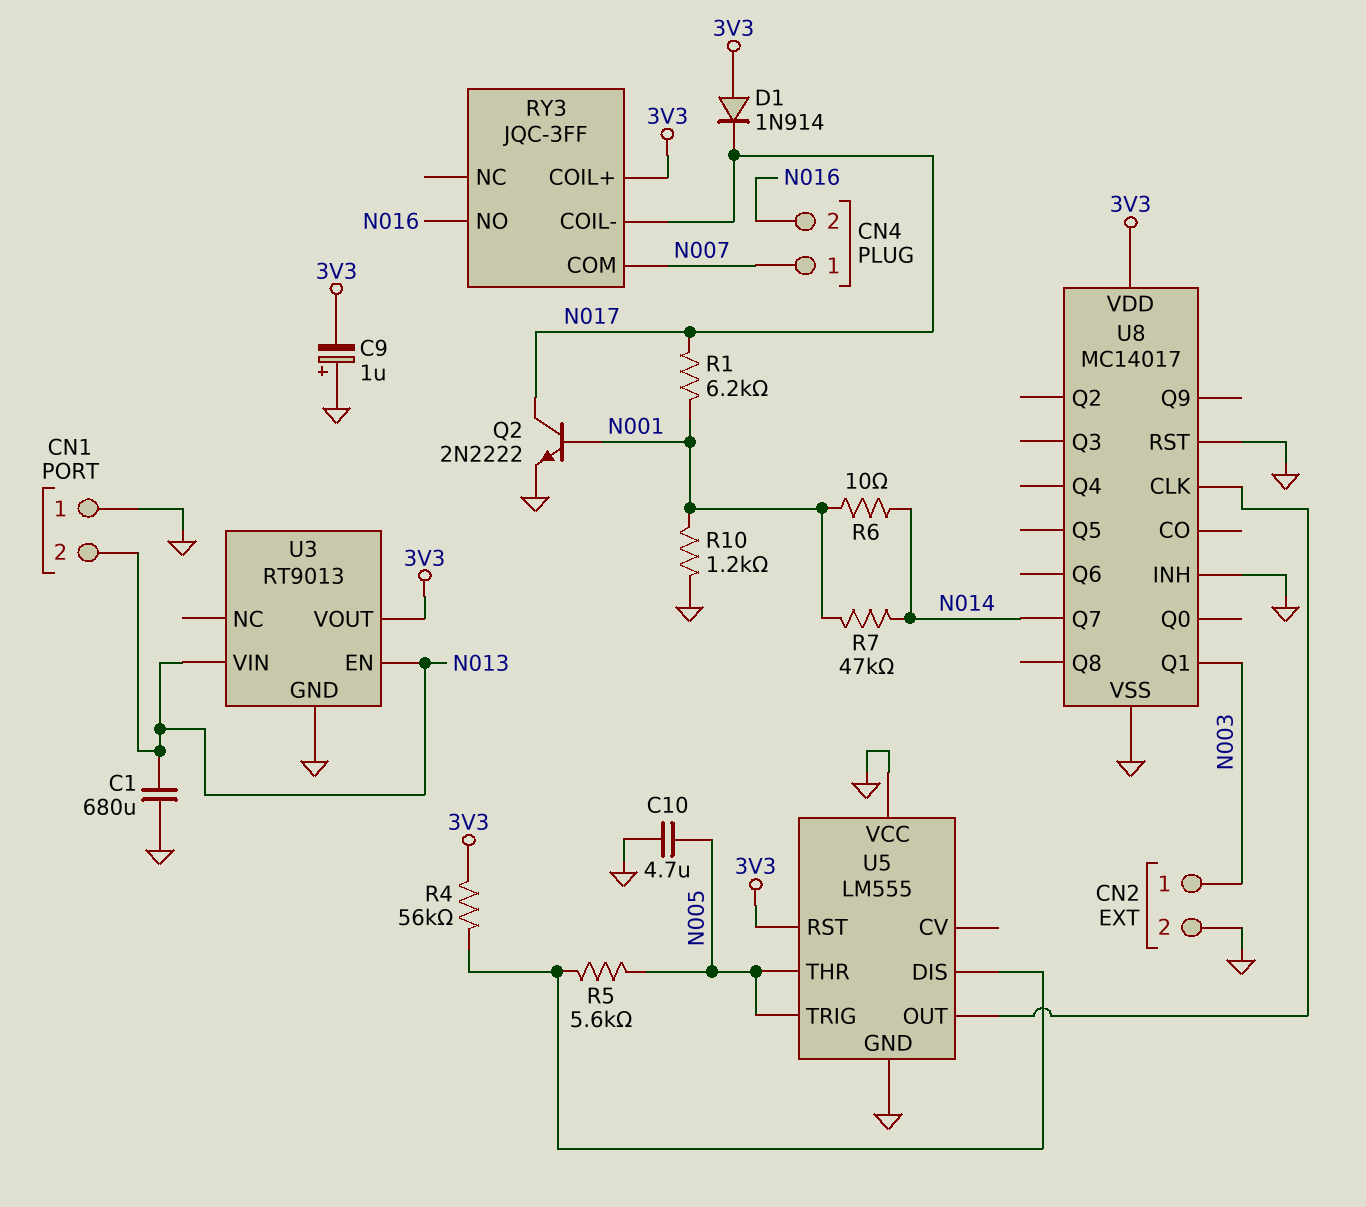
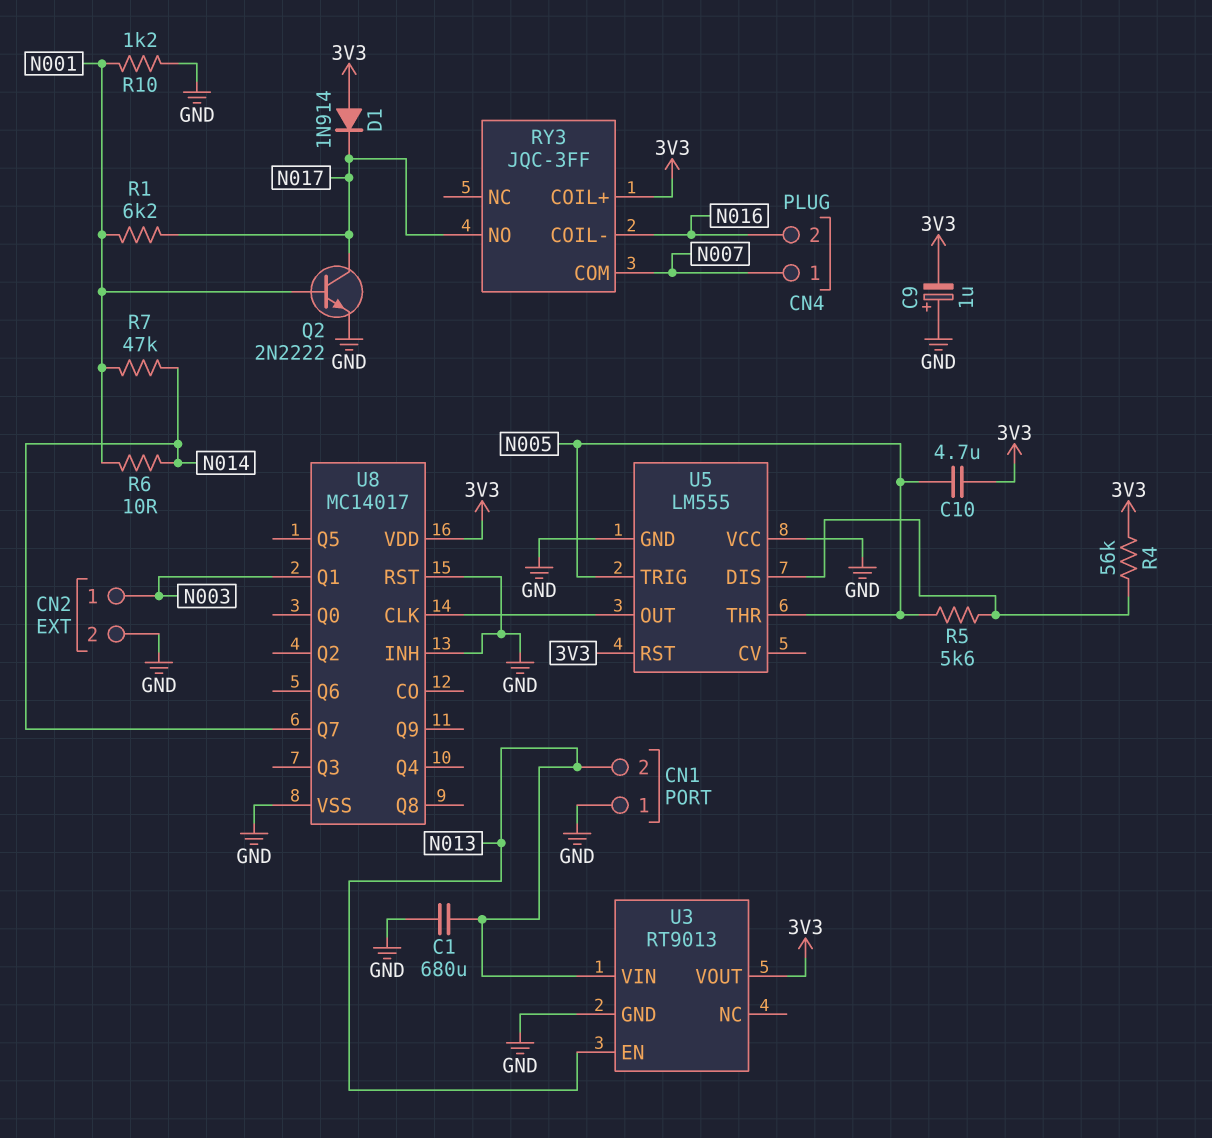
C10: 4.7uF (GND, N005) -> 4.7uF (3V3, N005)
RY3 pin COIL-: N017 -> N016
RY3 pin NO: N016 -> N017

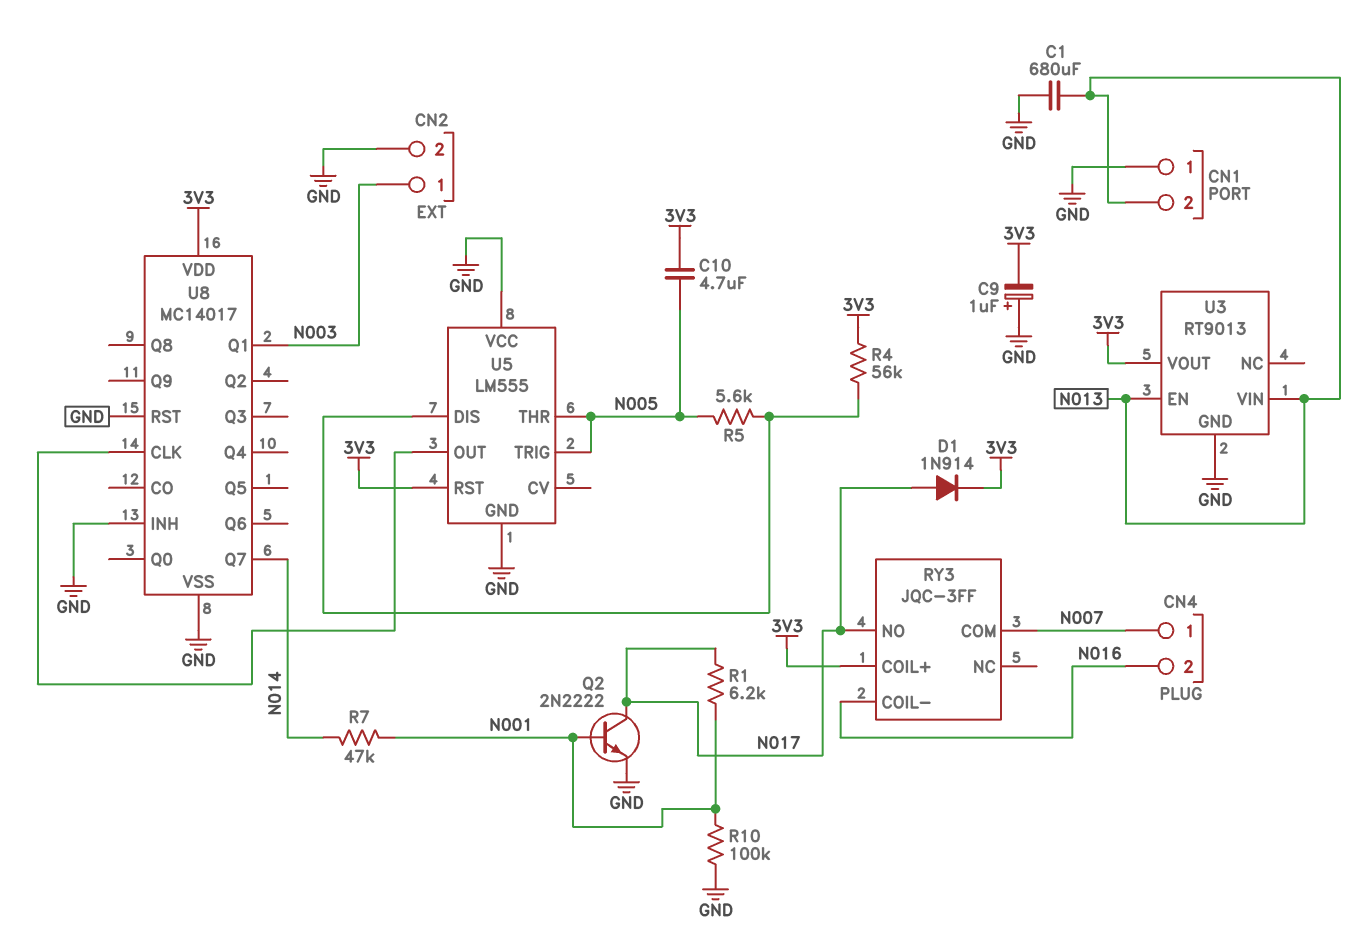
D1: diode 1N914 (A 3V3, K N017) -> diode 1N914 (A N017, K 3V3)
R6: 10 (N001, N014) -> none
R10: 1.2k (GND, N001) -> 100k (GND, N001)

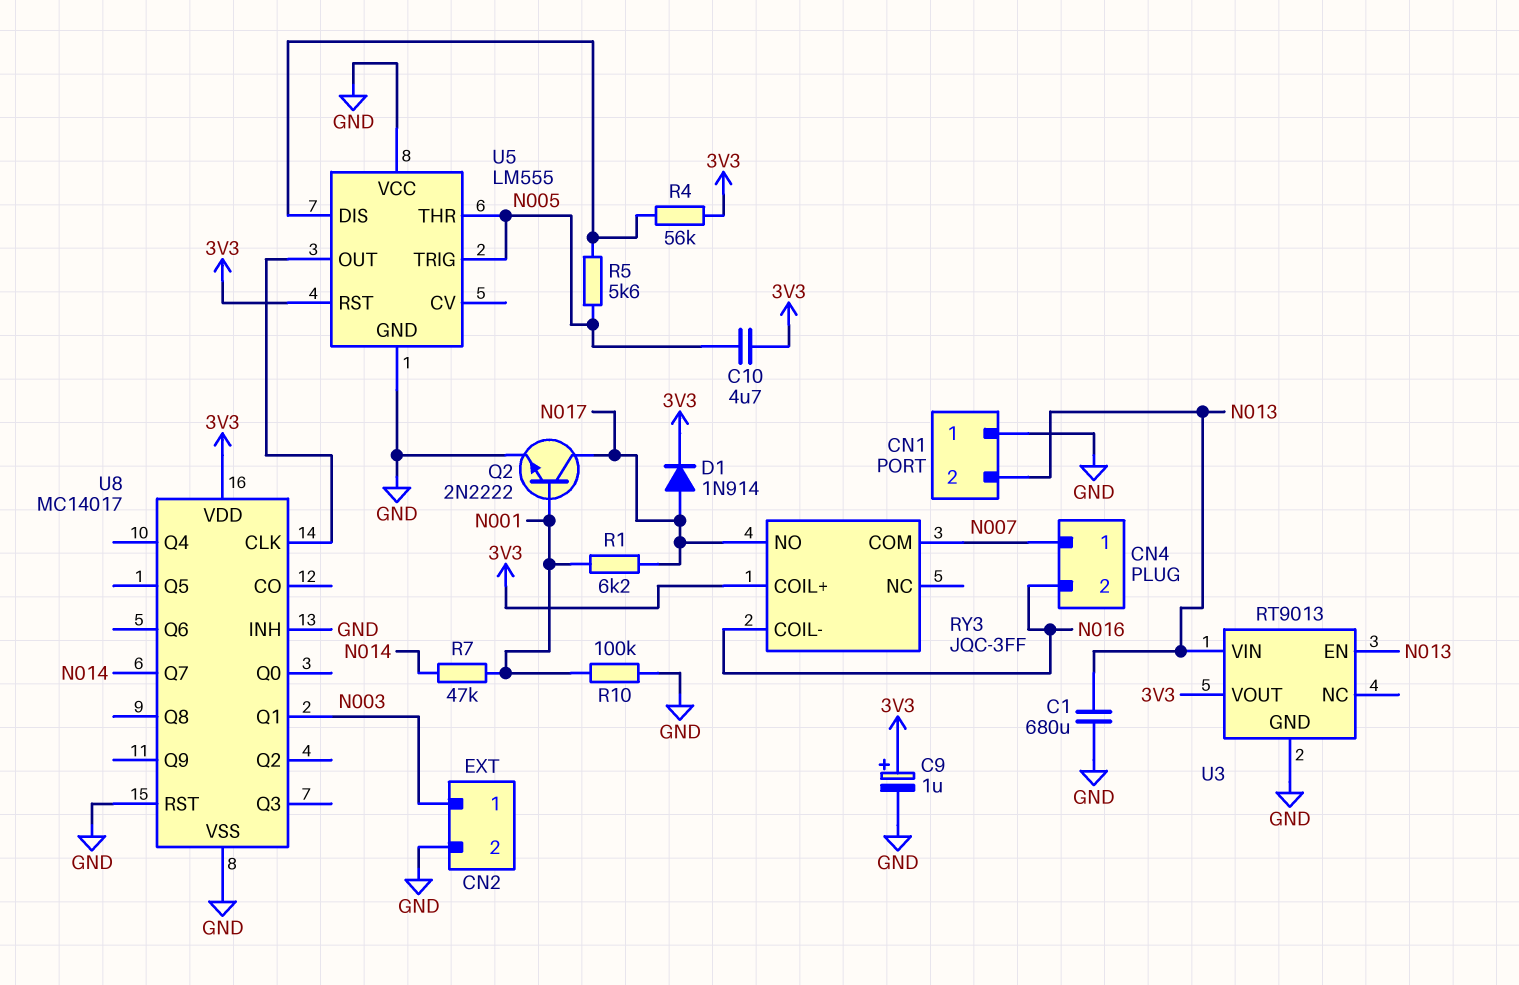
C9: 1uF (plus GND, minus 3V3) -> 1uF (plus 3V3, minus GND)

